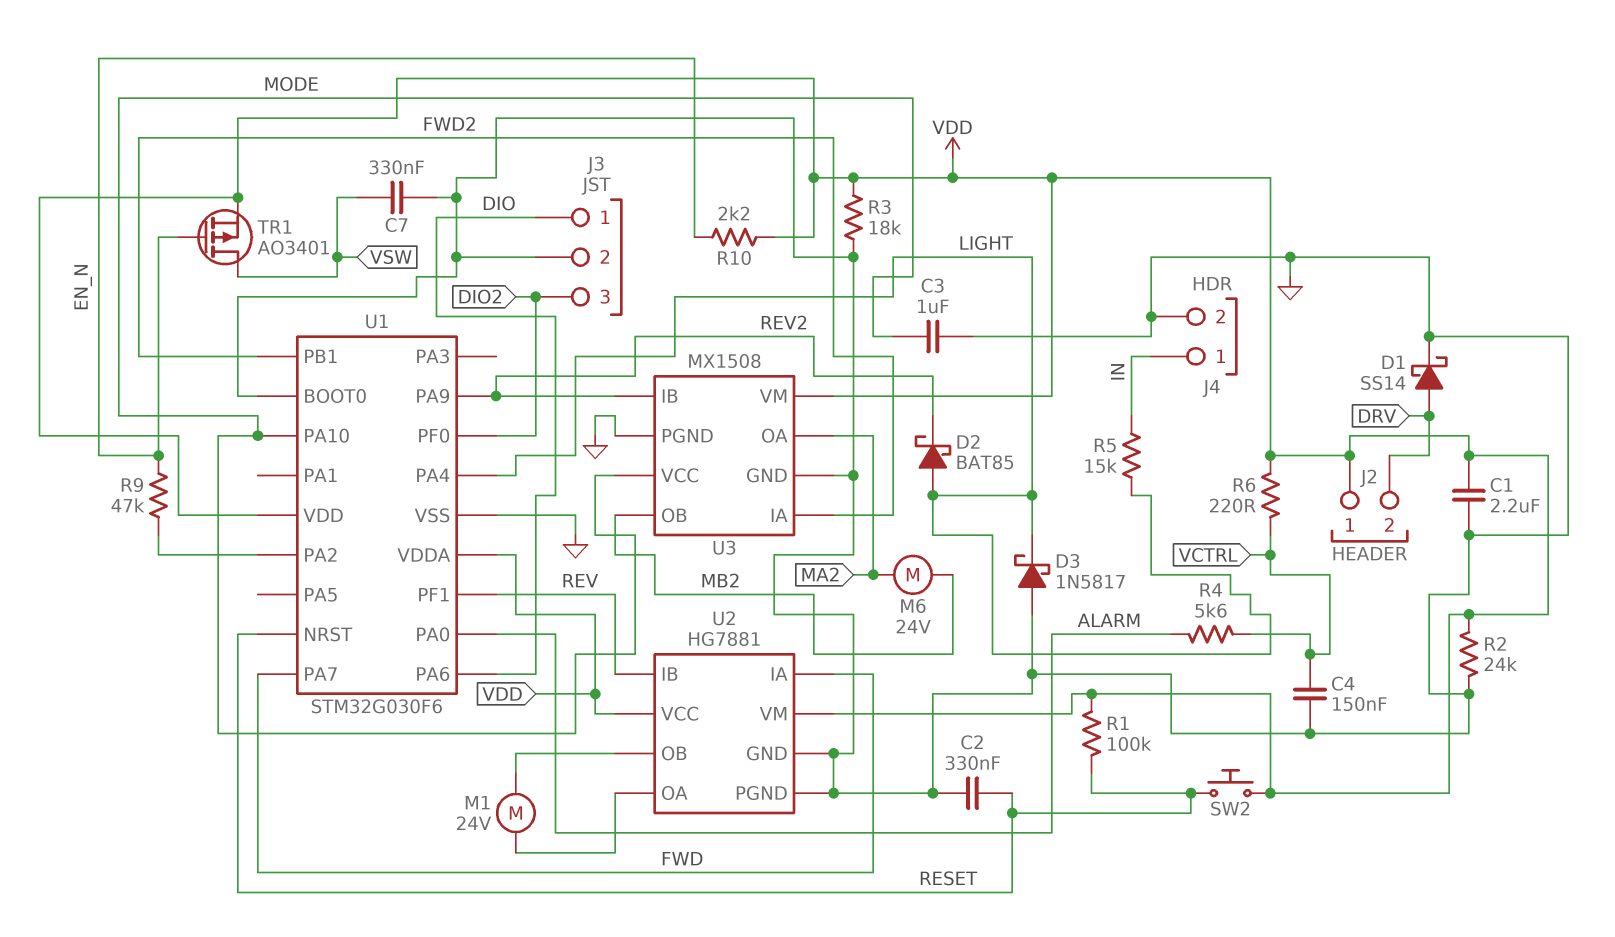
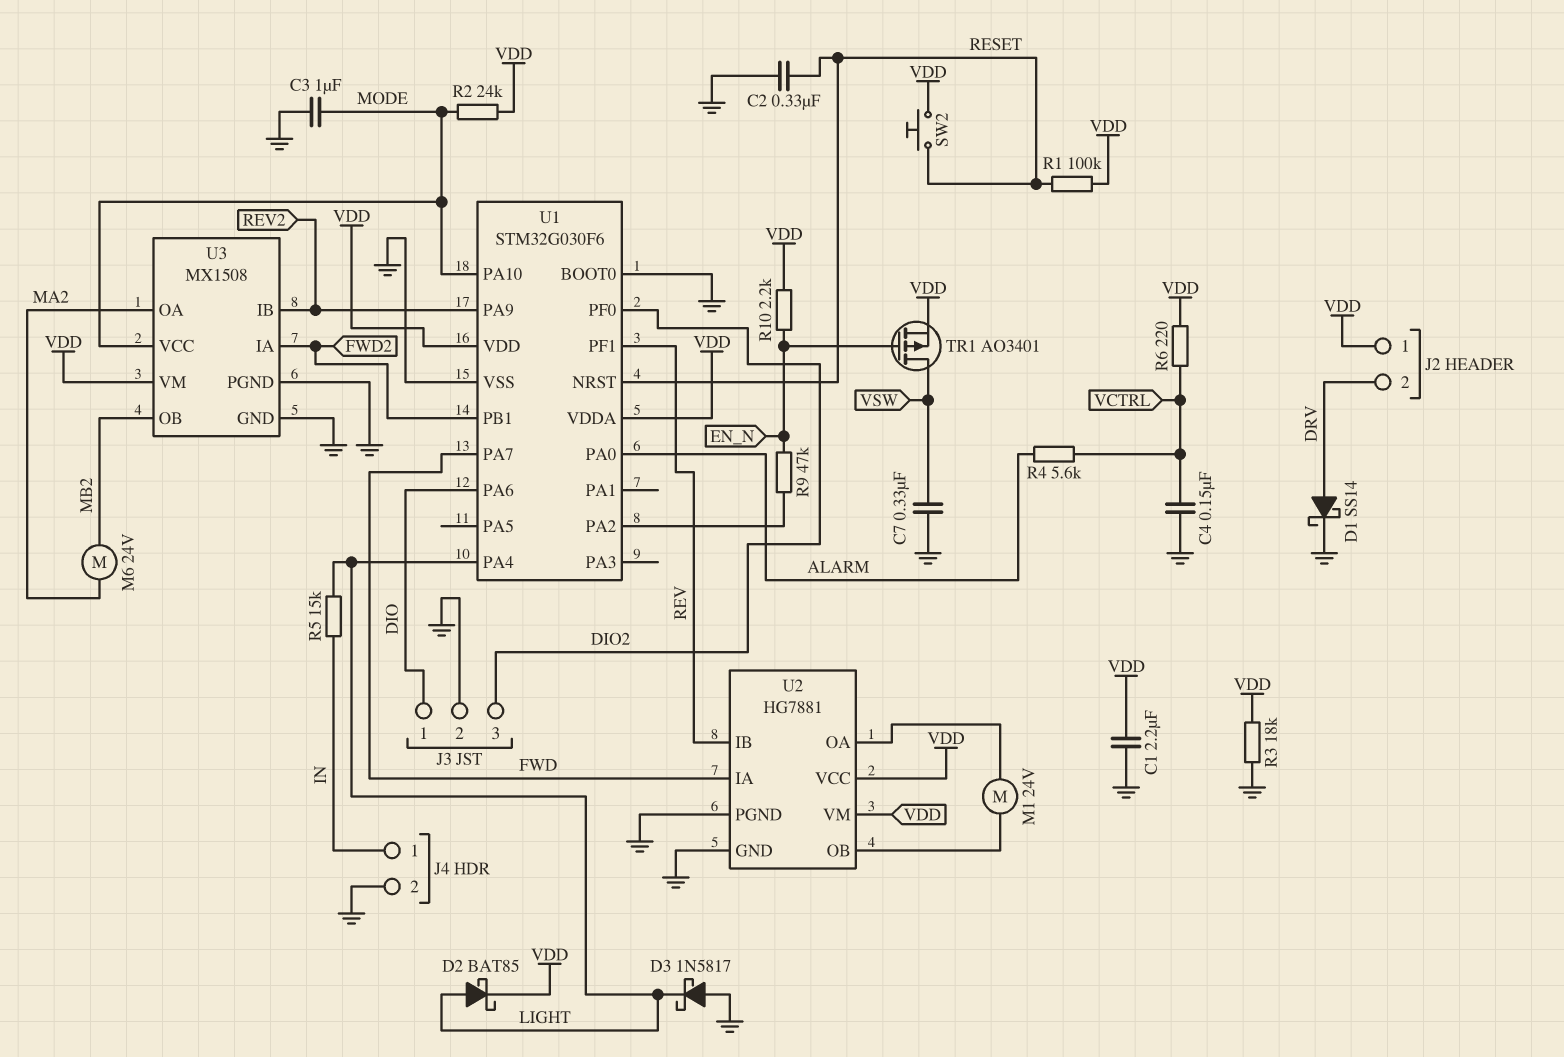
D2: schottky BAT85 (A LIGHT, K REV2) -> schottky BAT85 (A LIGHT, K VDD)
R2: 24k (GND, VDD) -> 24k (MODE, VDD)

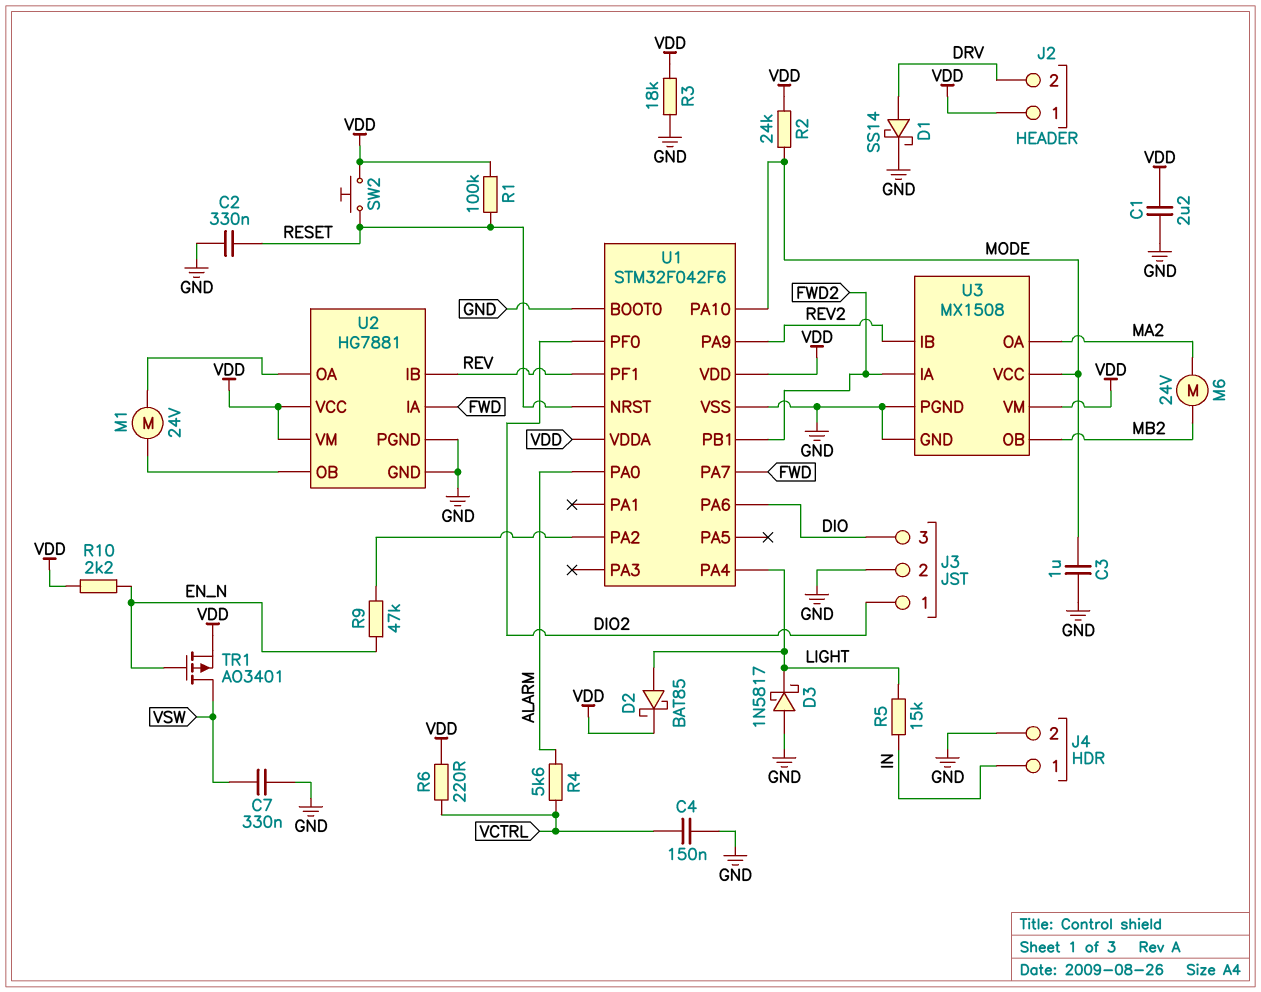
J3 pin 1: DIO -> DIO2
J3 pin 3: DIO2 -> DIO
U1: STM32G030F6 -> STM32F042F6

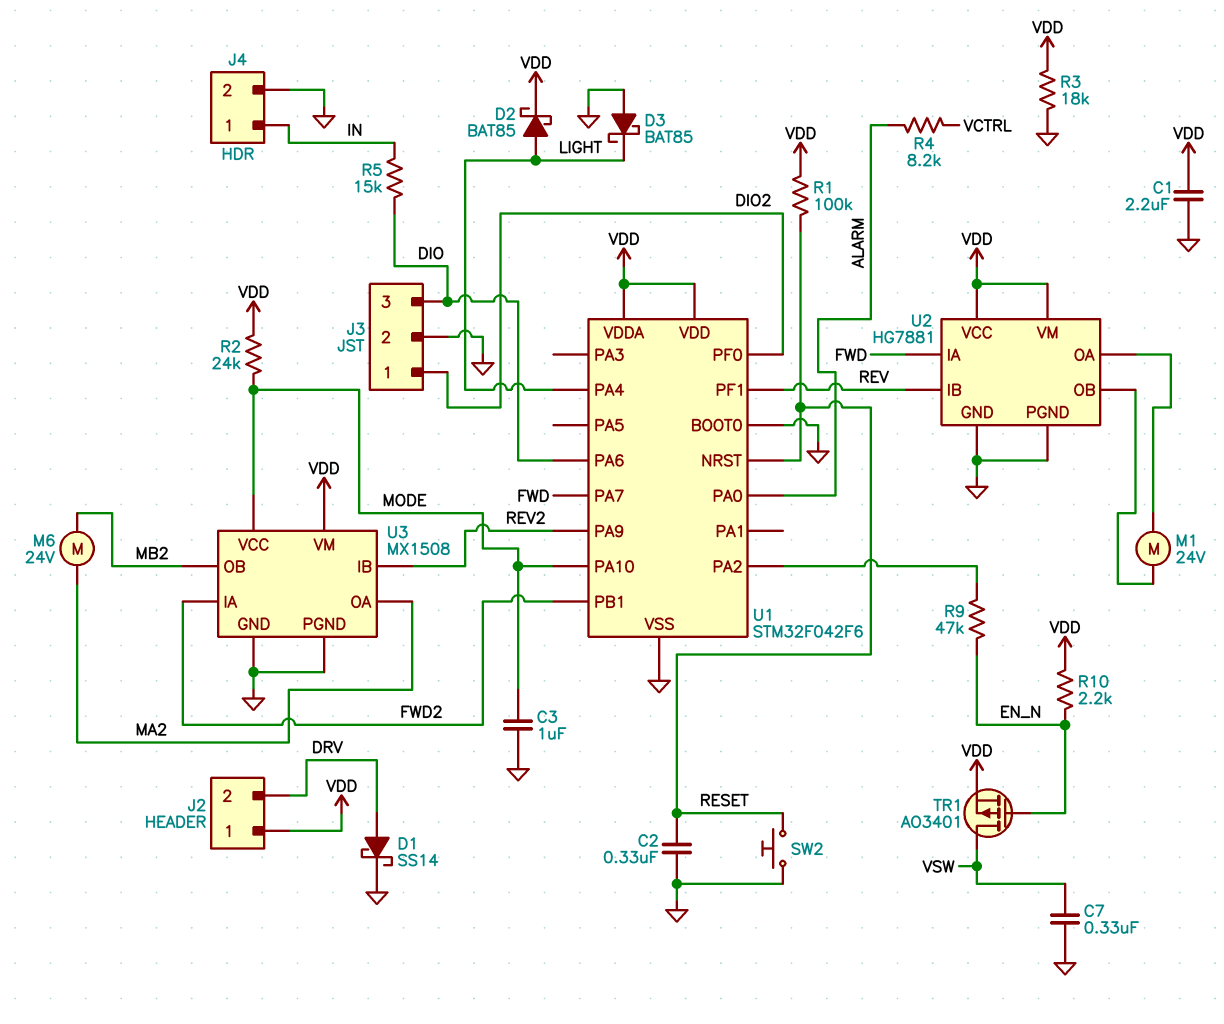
C4: 150nF (GND, VCTRL) -> none
D3: schottky 1N5817 (A GND, K LIGHT) -> schottky BAT85 (A GND, K LIGHT)
R4: 5.6k (ALARM, VCTRL) -> 8.2k (ALARM, VCTRL)
R5: 15k (IN, LIGHT) -> 15k (DIO, IN)
R6: 220 (VCTRL, VDD) -> none
SW2: button (RESET, VDD) -> button (GND, RESET)

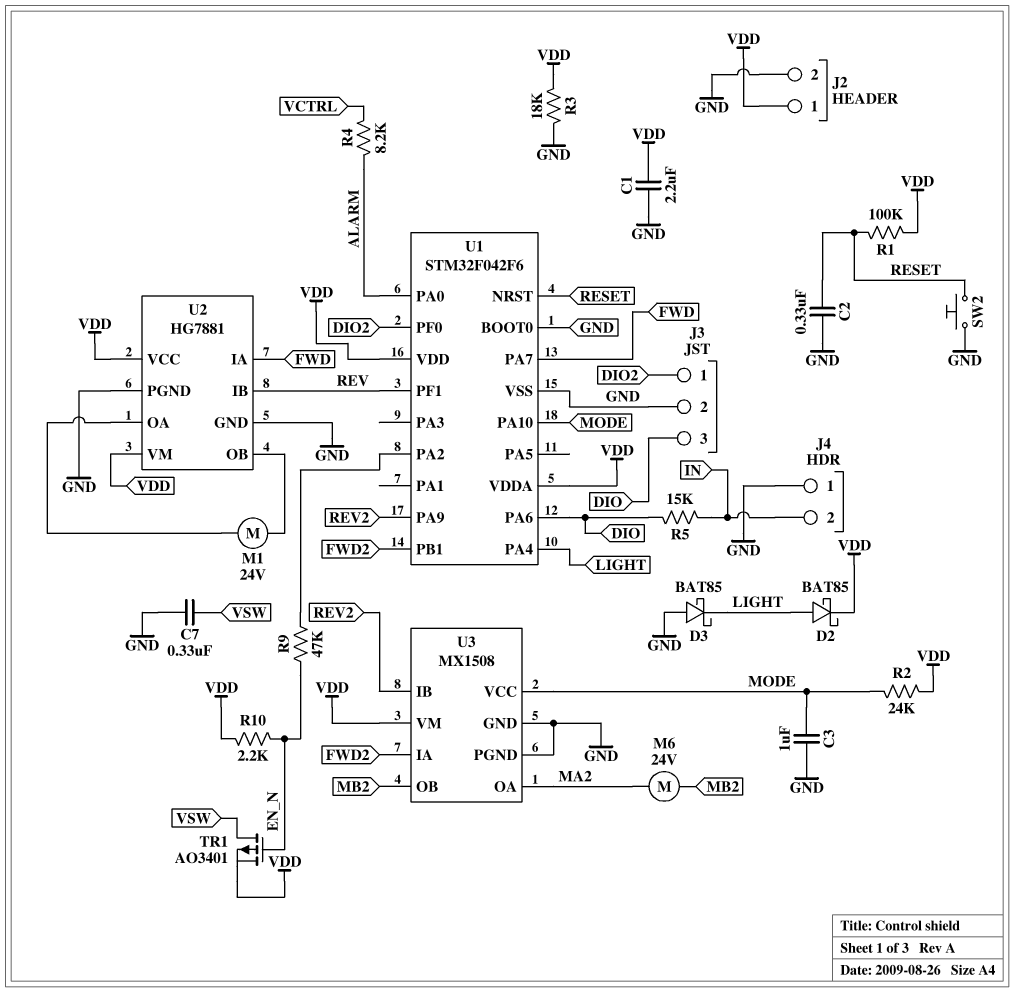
D1: schottky SS14 (A DRV, K GND) -> none
J2 pin 2: DRV -> GND
J4 pin 1: IN -> GND
J4 pin 2: GND -> IN

